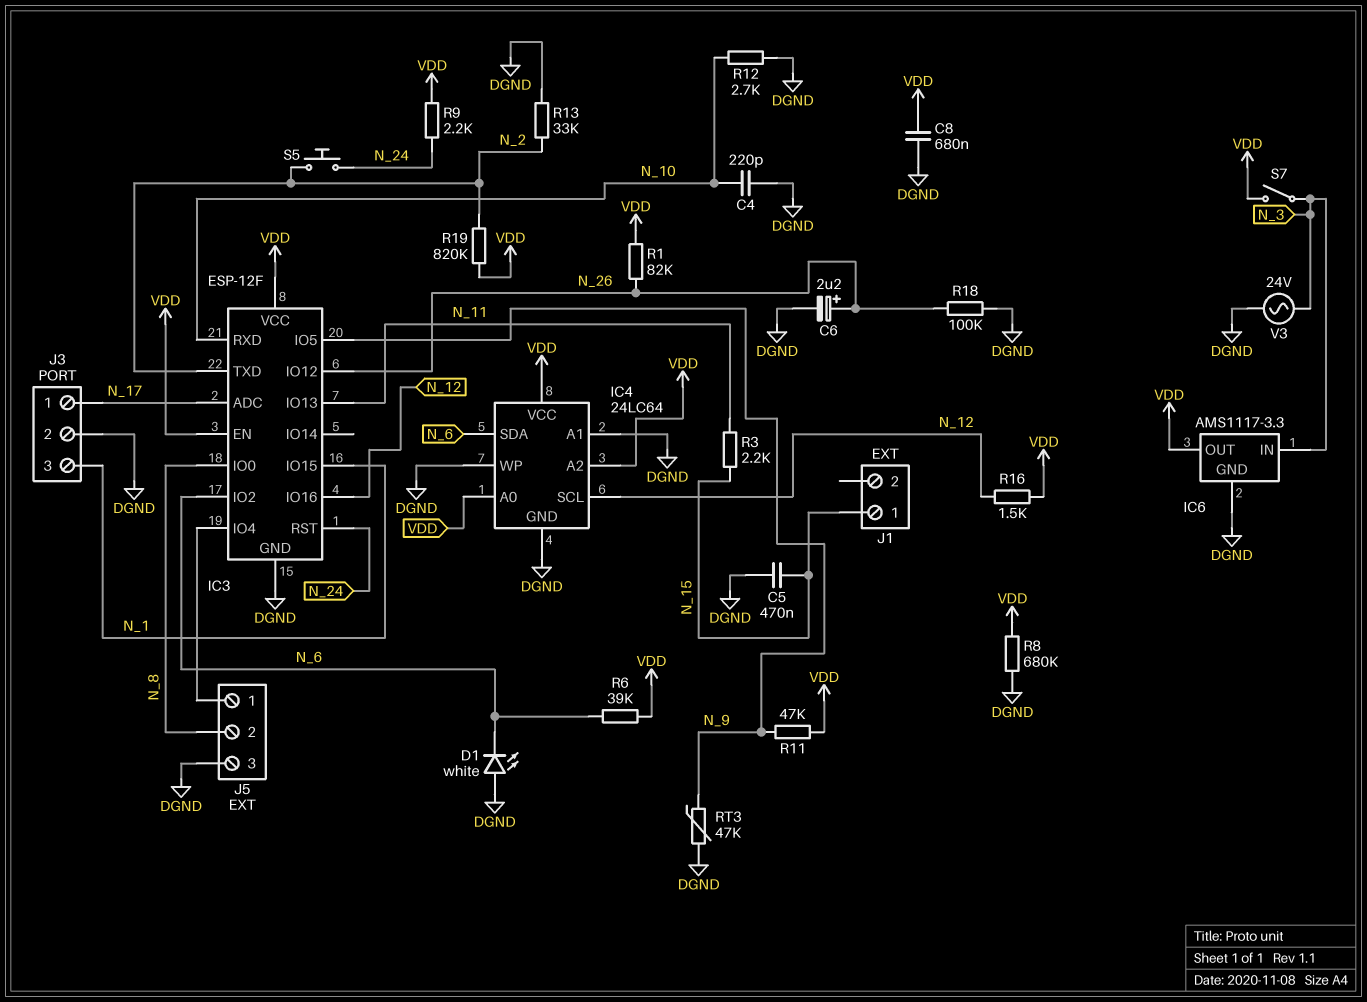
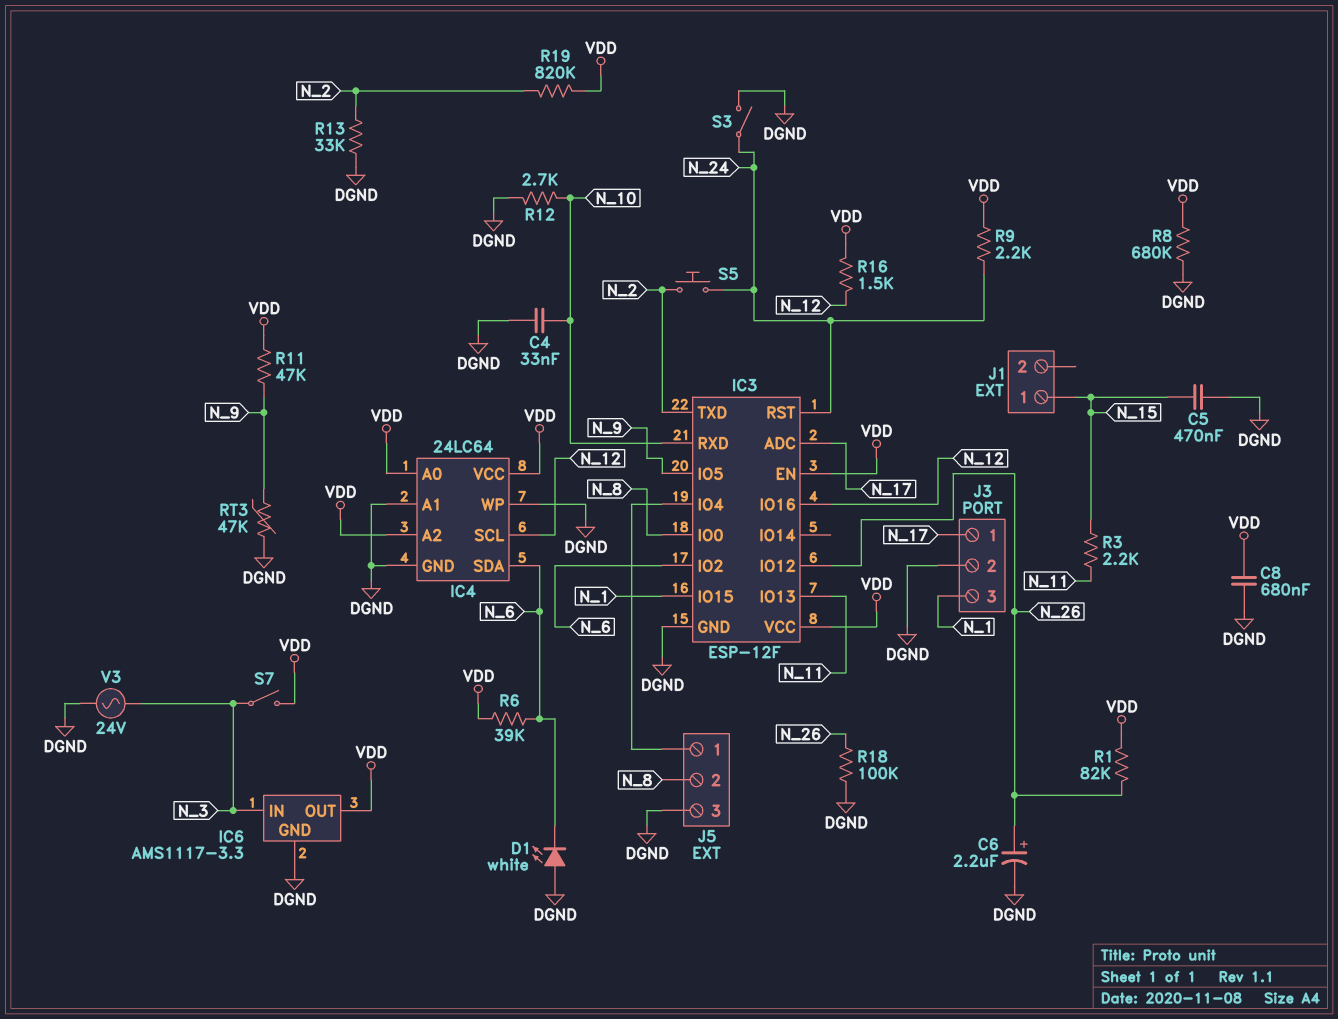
C4: 220pF (DGND, N_10) -> 33nF (DGND, N_10)
S3: none -> switch (DGND, N_24)

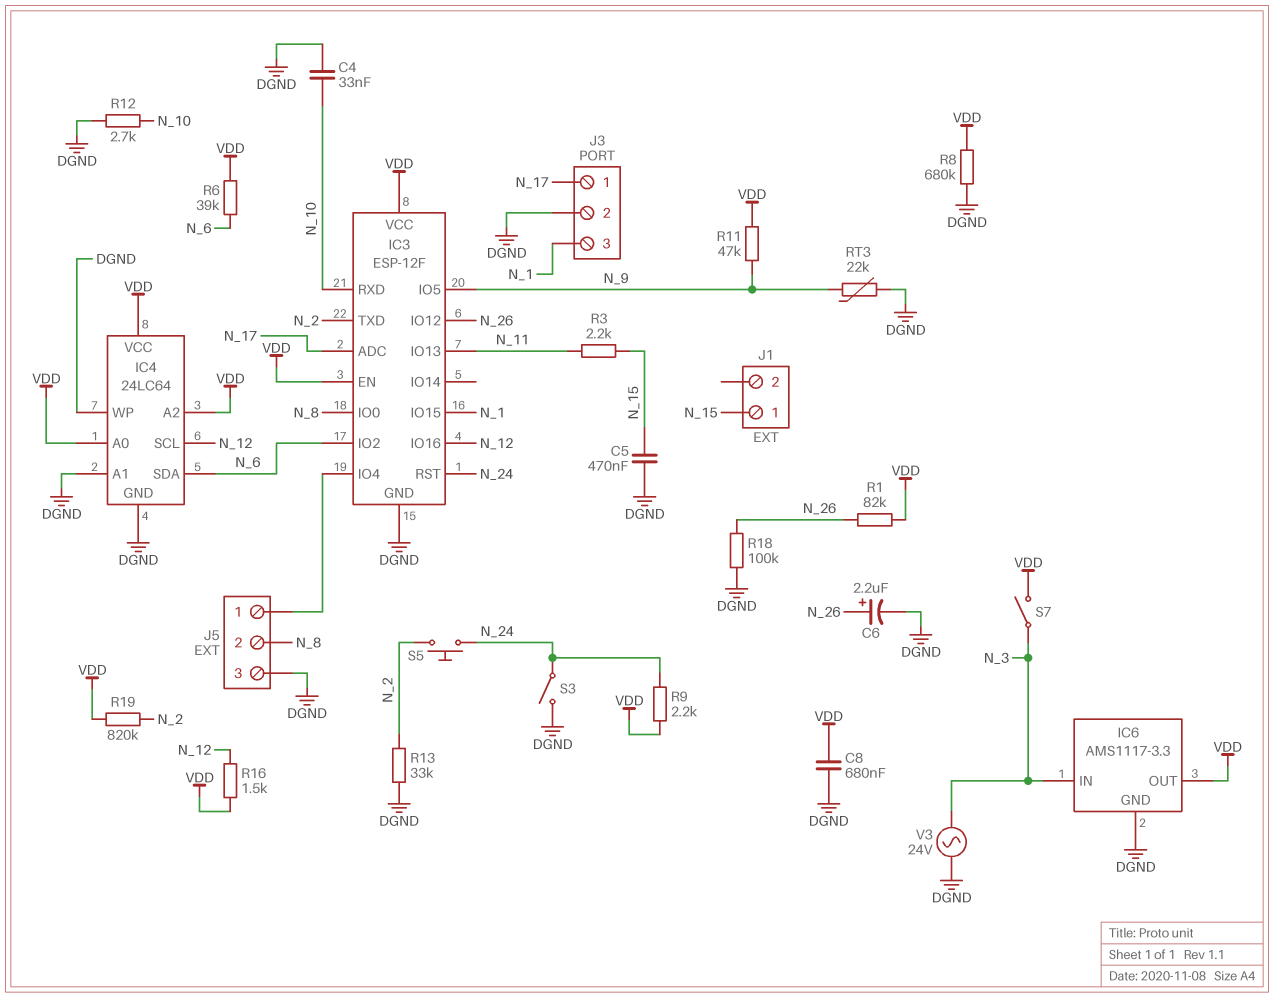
D1: LED white (A DGND, K N_6) -> none
RT3: 47k (DGND, N_9) -> 22k (DGND, N_9)

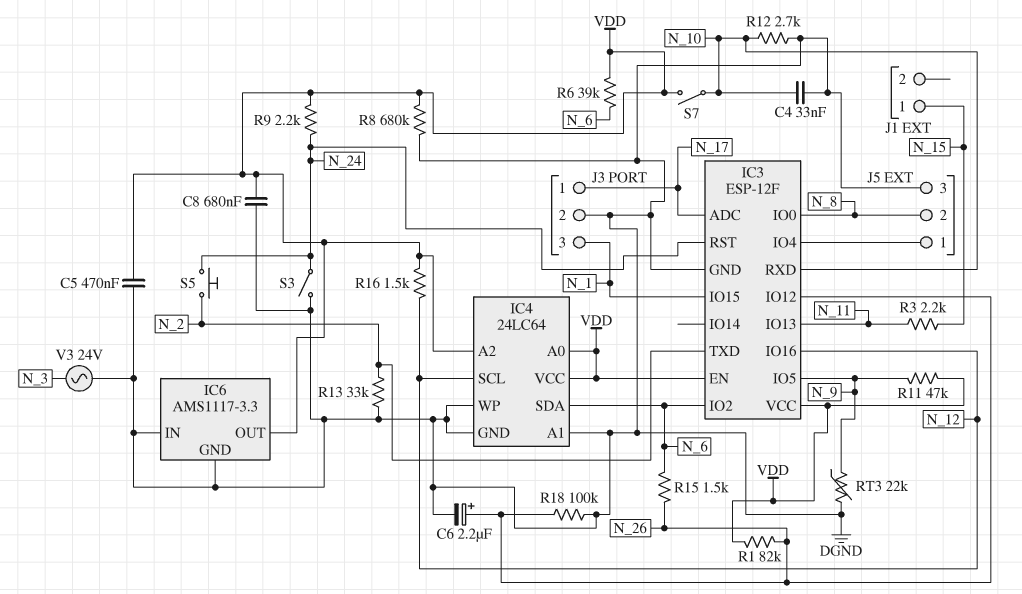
C5: 470nF (DGND, N_15) -> 470nF (DGND, VDD)
IC6 pin IN: N_3 -> DGND
R15: none -> 1.5k (N_6, N_26)
R19: 820k (N_2, VDD) -> none
S7: switch (N_3, VDD) -> switch (N_10, VDD)

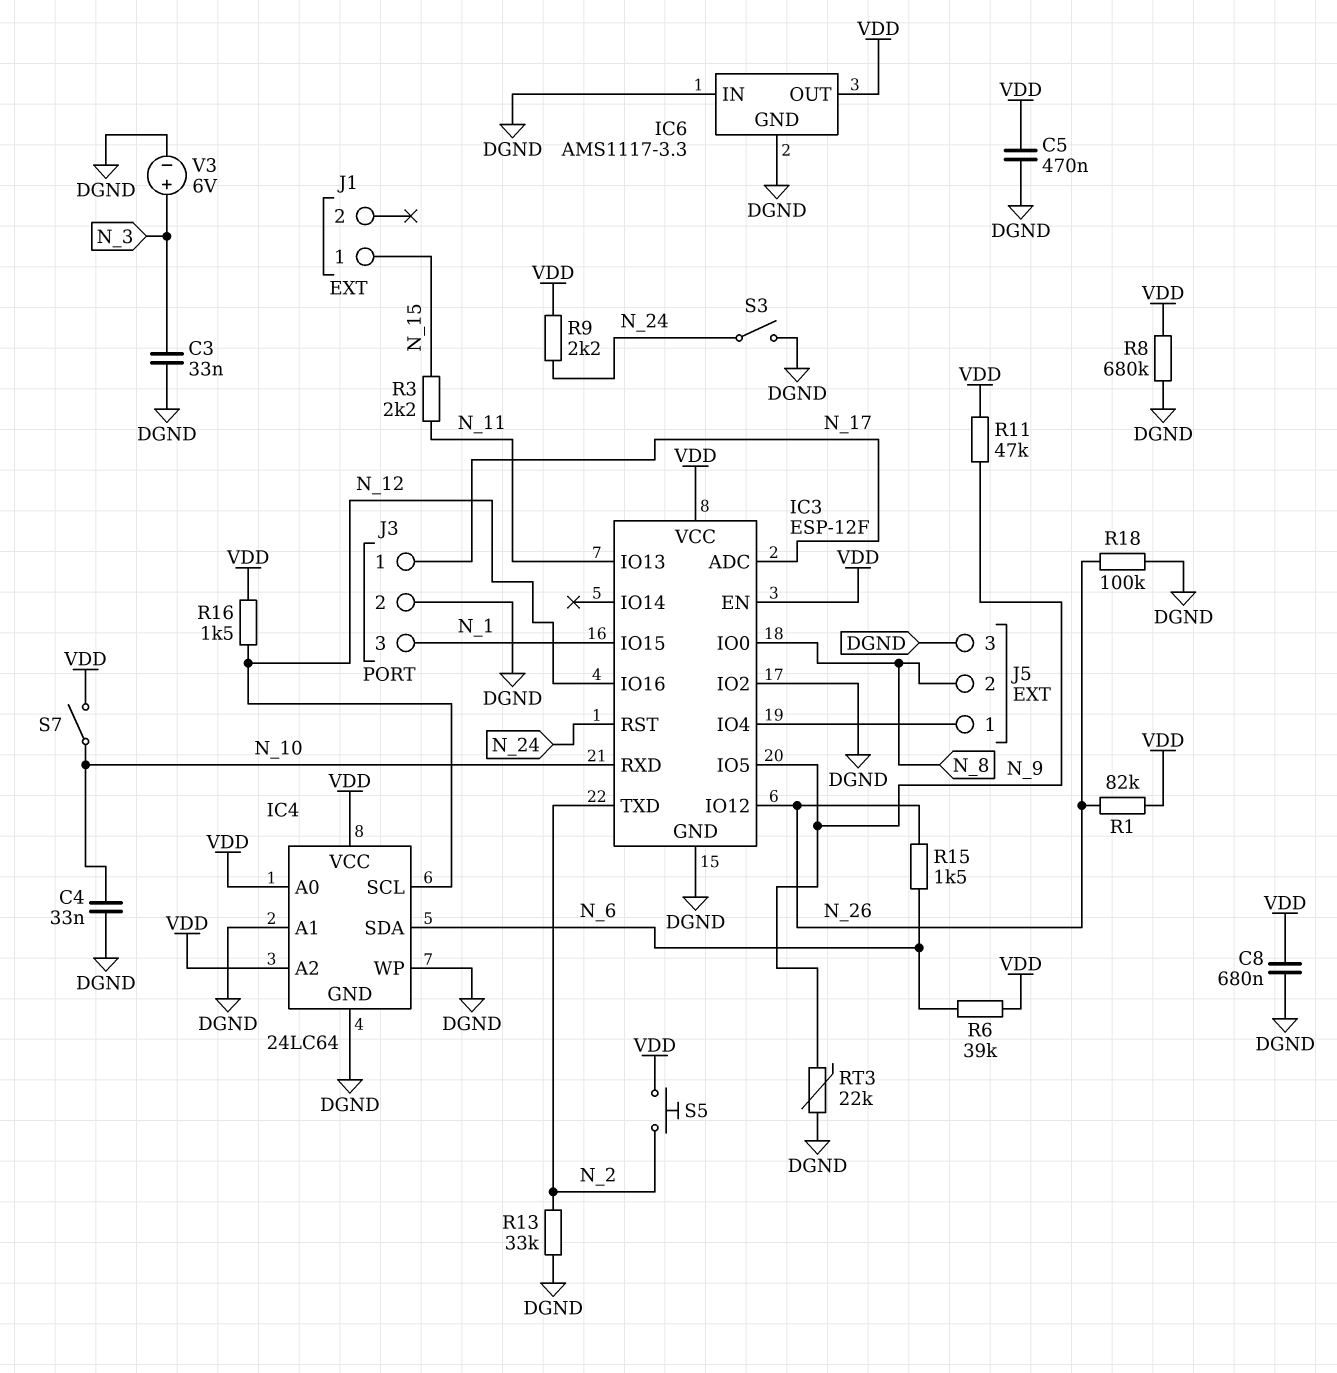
C3: none -> 33nF (DGND, N_3)
C6: 2.2uF (plus N_26, minus DGND) -> none
IC3 pin IO2: N_6 -> DGND
R12: 2.7k (DGND, N_10) -> none
S5: button (N_2, N_24) -> button (N_2, VDD)
V3: AC 24V (DGND, N_3) -> 6V (plus N_3, minus DGND)

